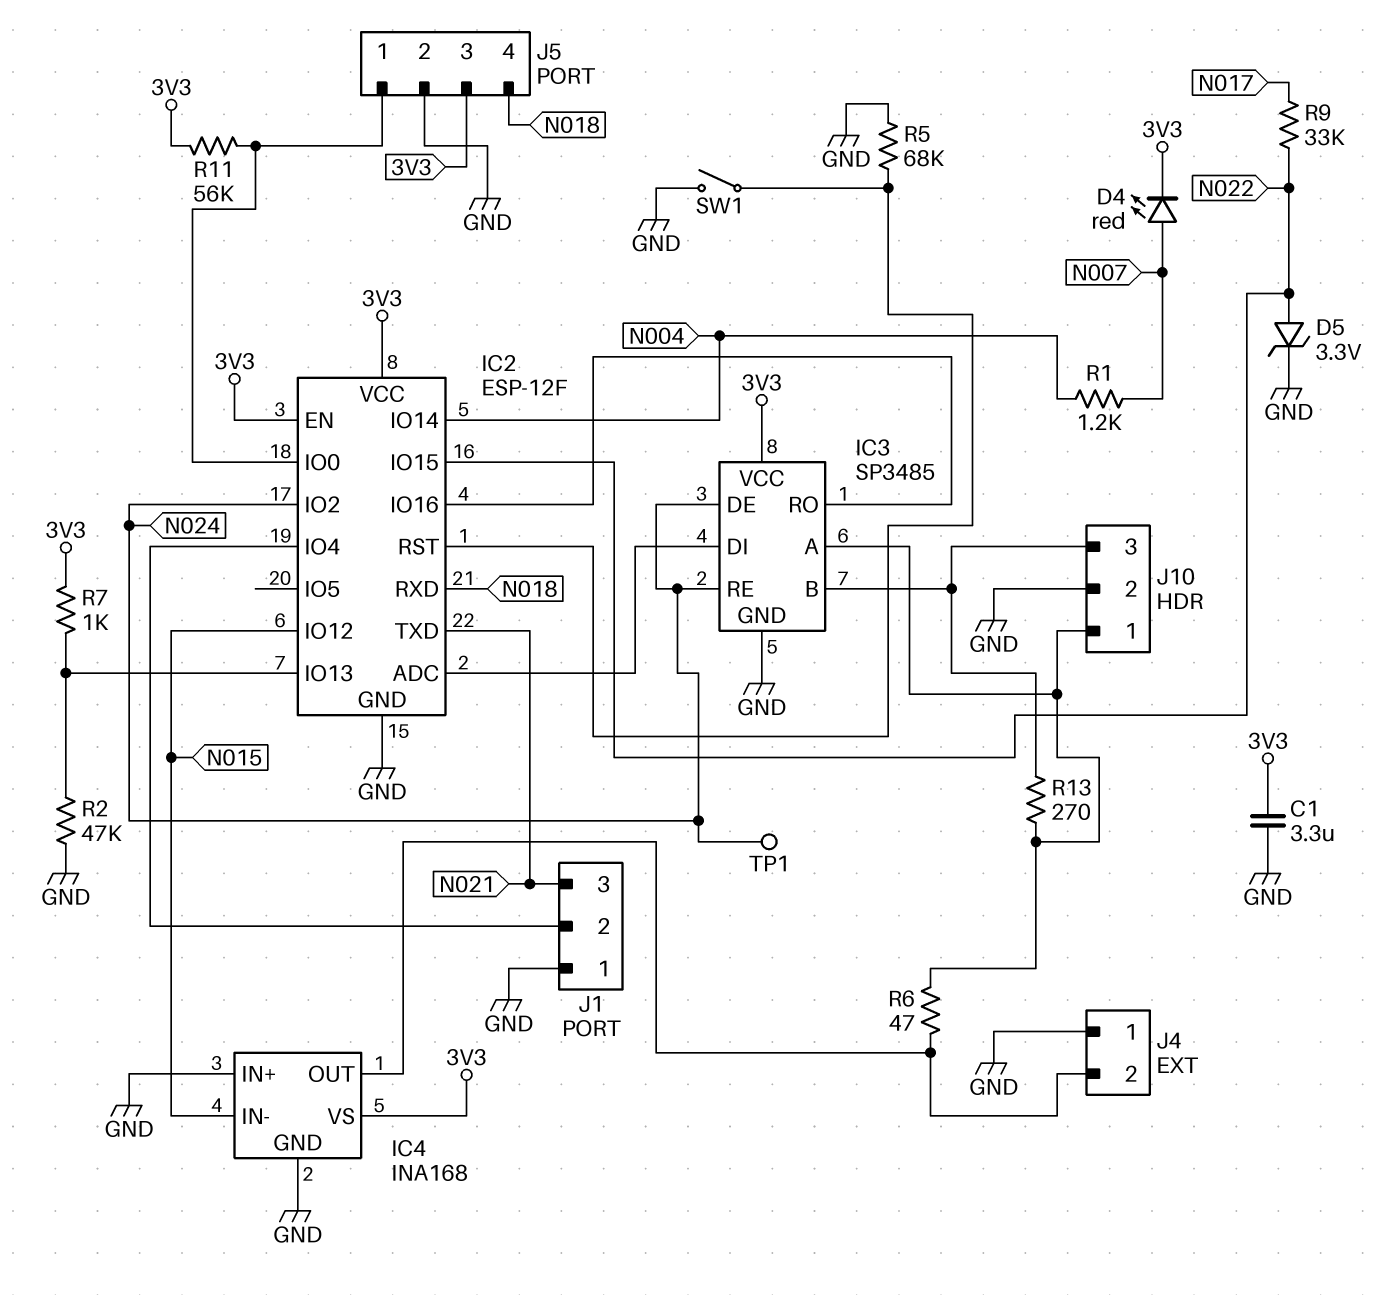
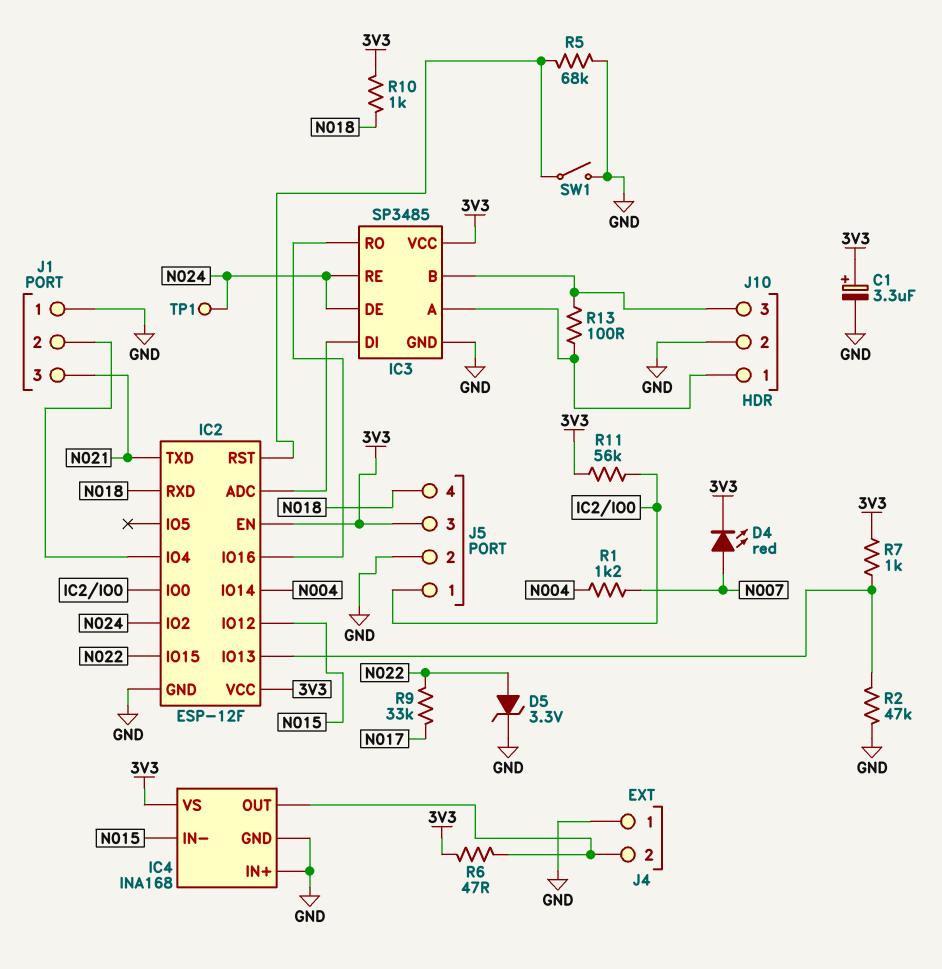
C1: 3.3uF (3V3, GND) -> 3.3uF (plus 3V3, minus GND)
R6: 47 (IC3/A, IC4/OUT) -> 47 (3V3, IC4/OUT)
R10: none -> 1k (3V3, N018)
R13: 270 (IC3/A, IC3/B) -> 100 (IC3/A, IC3/B)

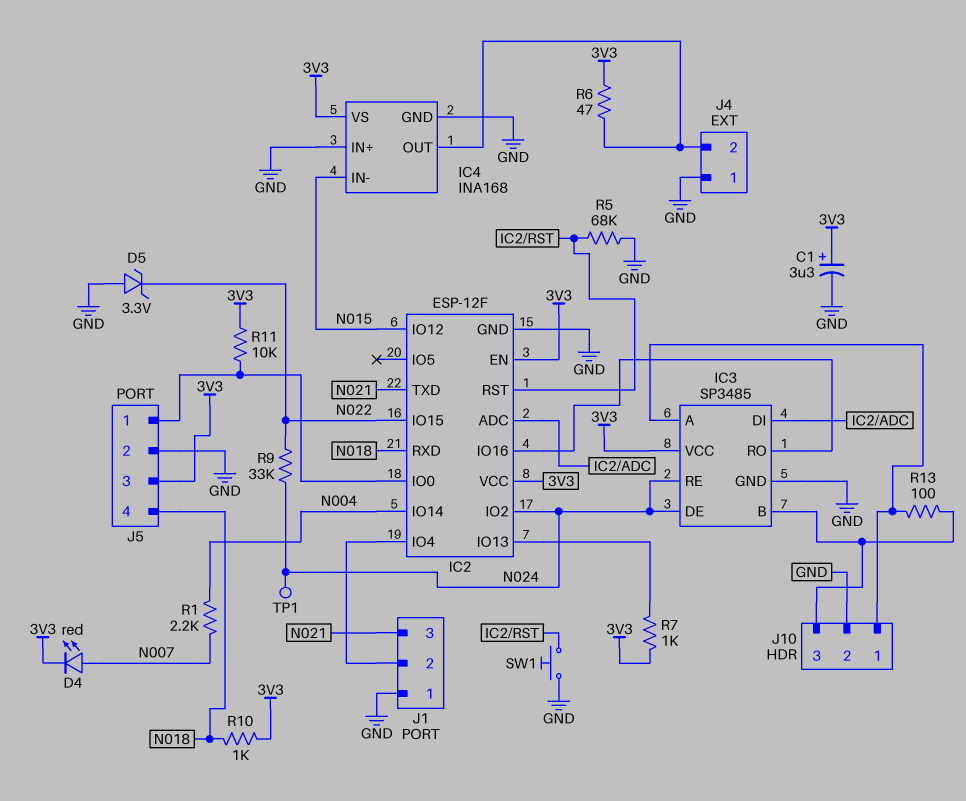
D5: zener 3.3V (A N022, K GND) -> zener 3.3V (A GND, K N022)
R1: 1.2k (N004, N007) -> 2.2k (N004, N007)
R2: 47k (GND, IC2/IO13) -> none
R9: 33k (N017, N022) -> 33k (N022, N024)
R11: 56k (3V3, IC2/IO0) -> 10k (3V3, IC2/IO0)
SW1: switch (GND, IC2/RST) -> button (GND, IC2/RST)

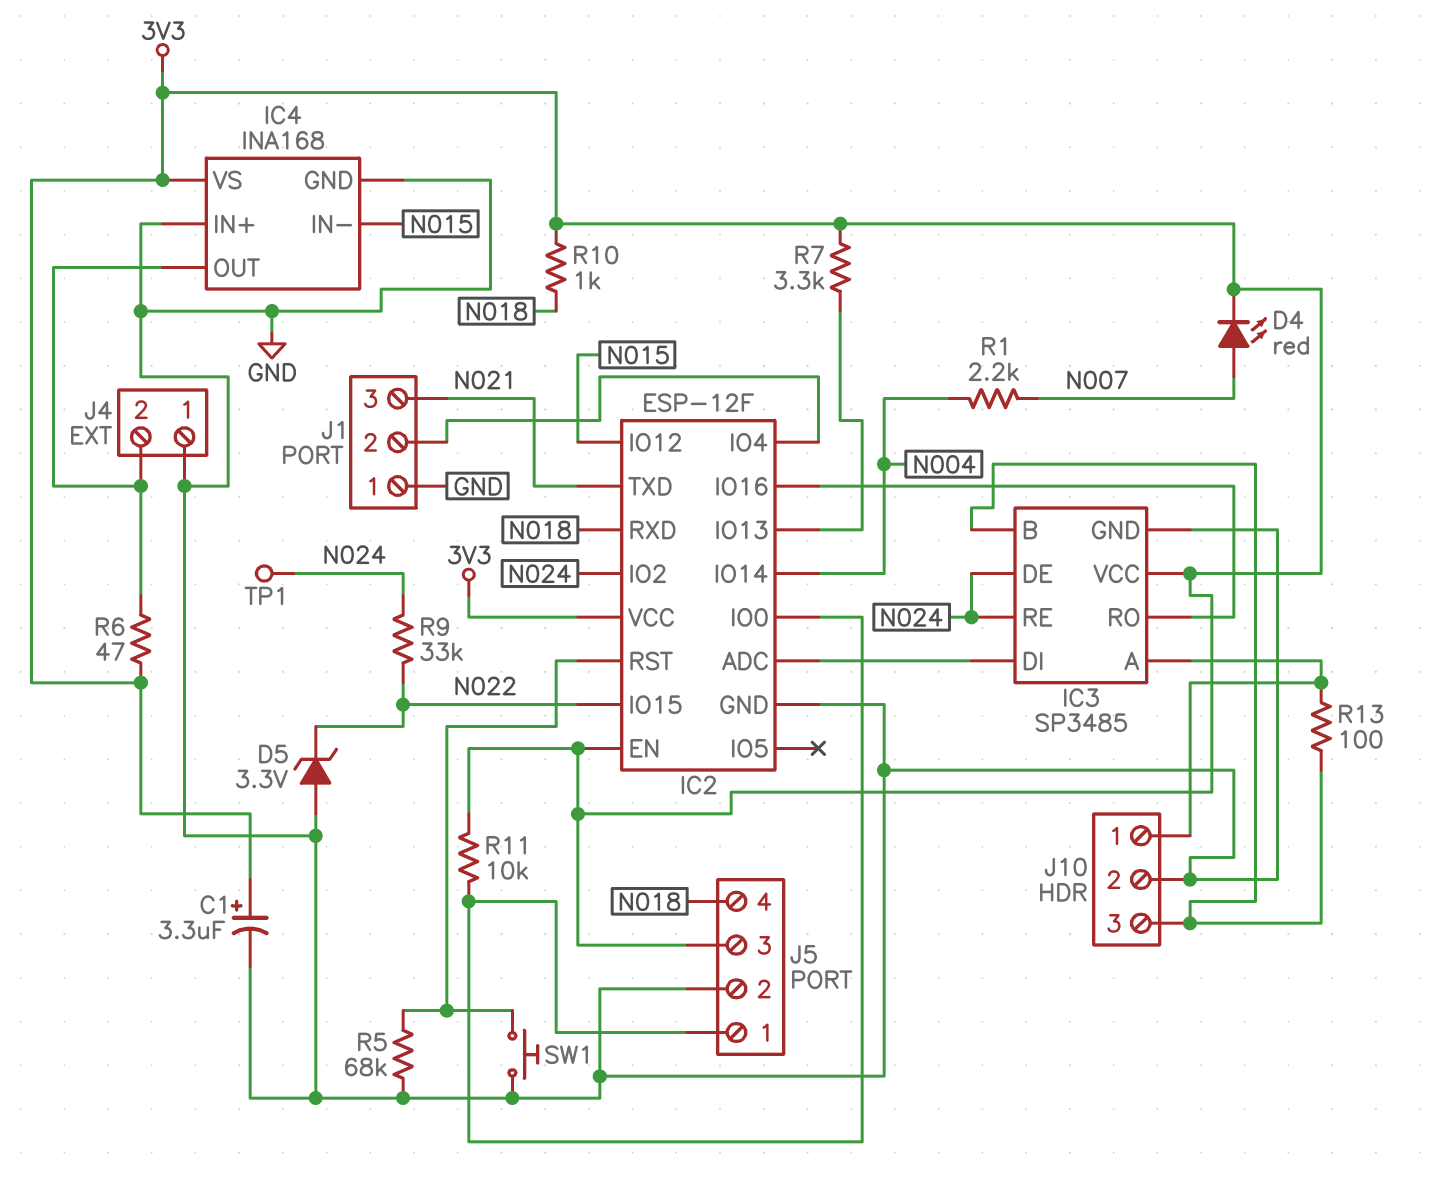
R7: 1k (3V3, IC2/IO13) -> 3.3k (3V3, IC2/IO13)

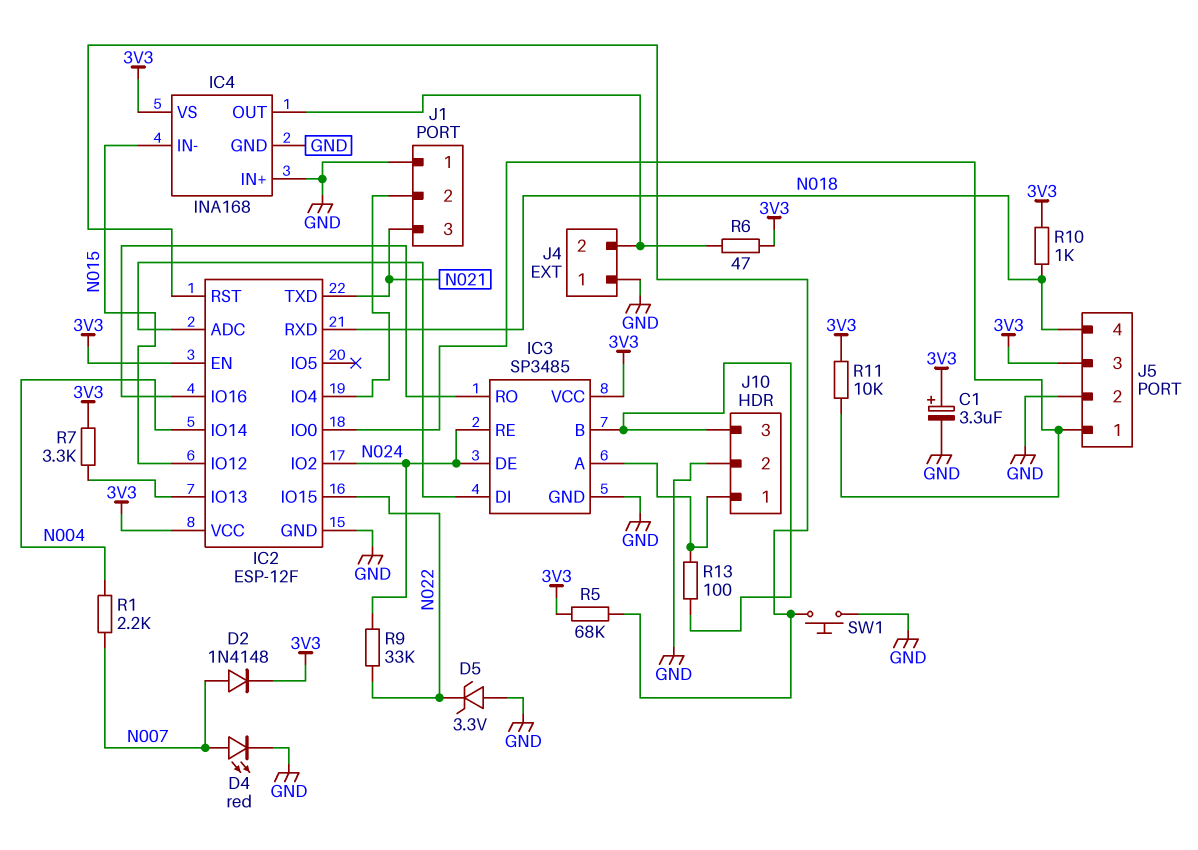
D2: none -> diode 1N4148 (A N007, K 3V3)
D4: LED red (A N007, K 3V3) -> LED red (A N007, K GND)
R5: 68k (GND, IC2/RST) -> 68k (3V3, IC2/RST)
TP1: test point (N024) -> none

